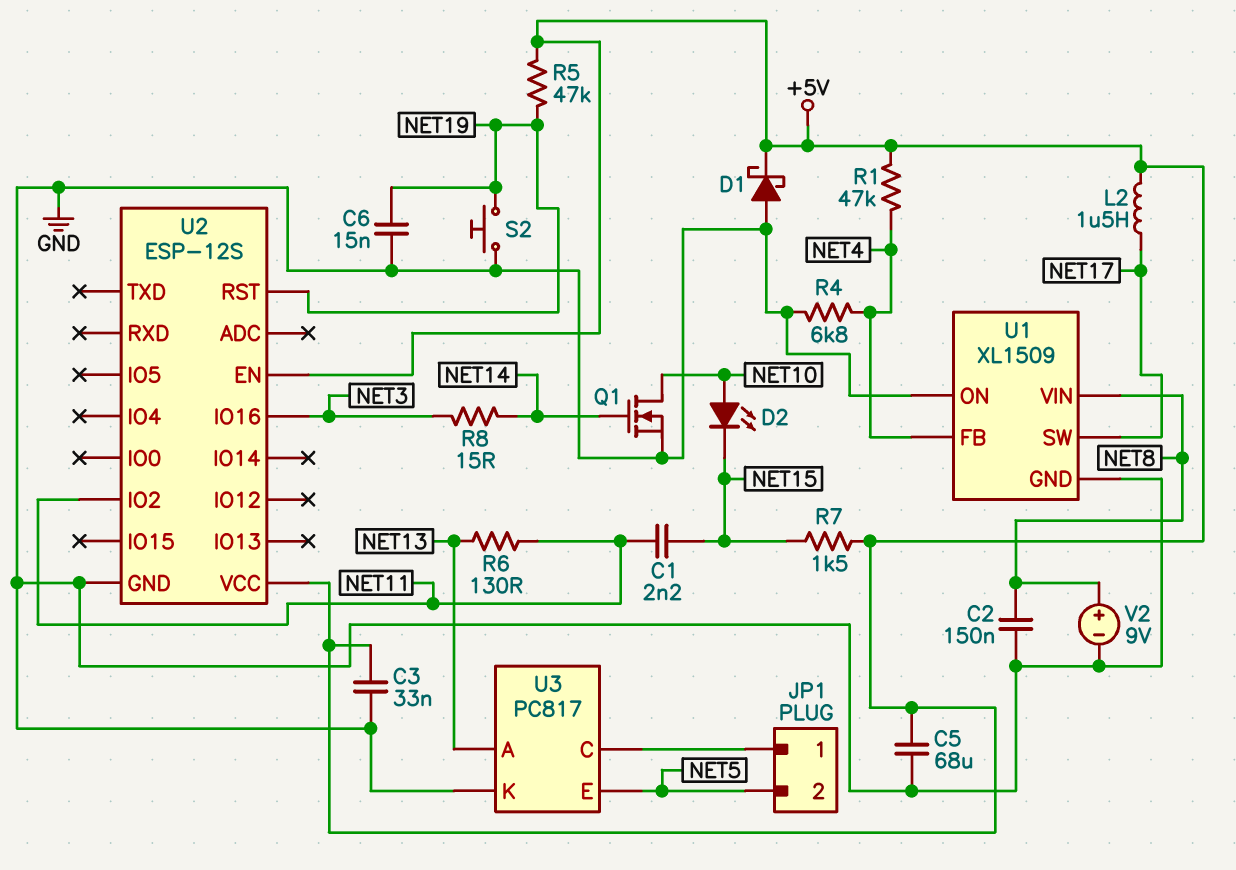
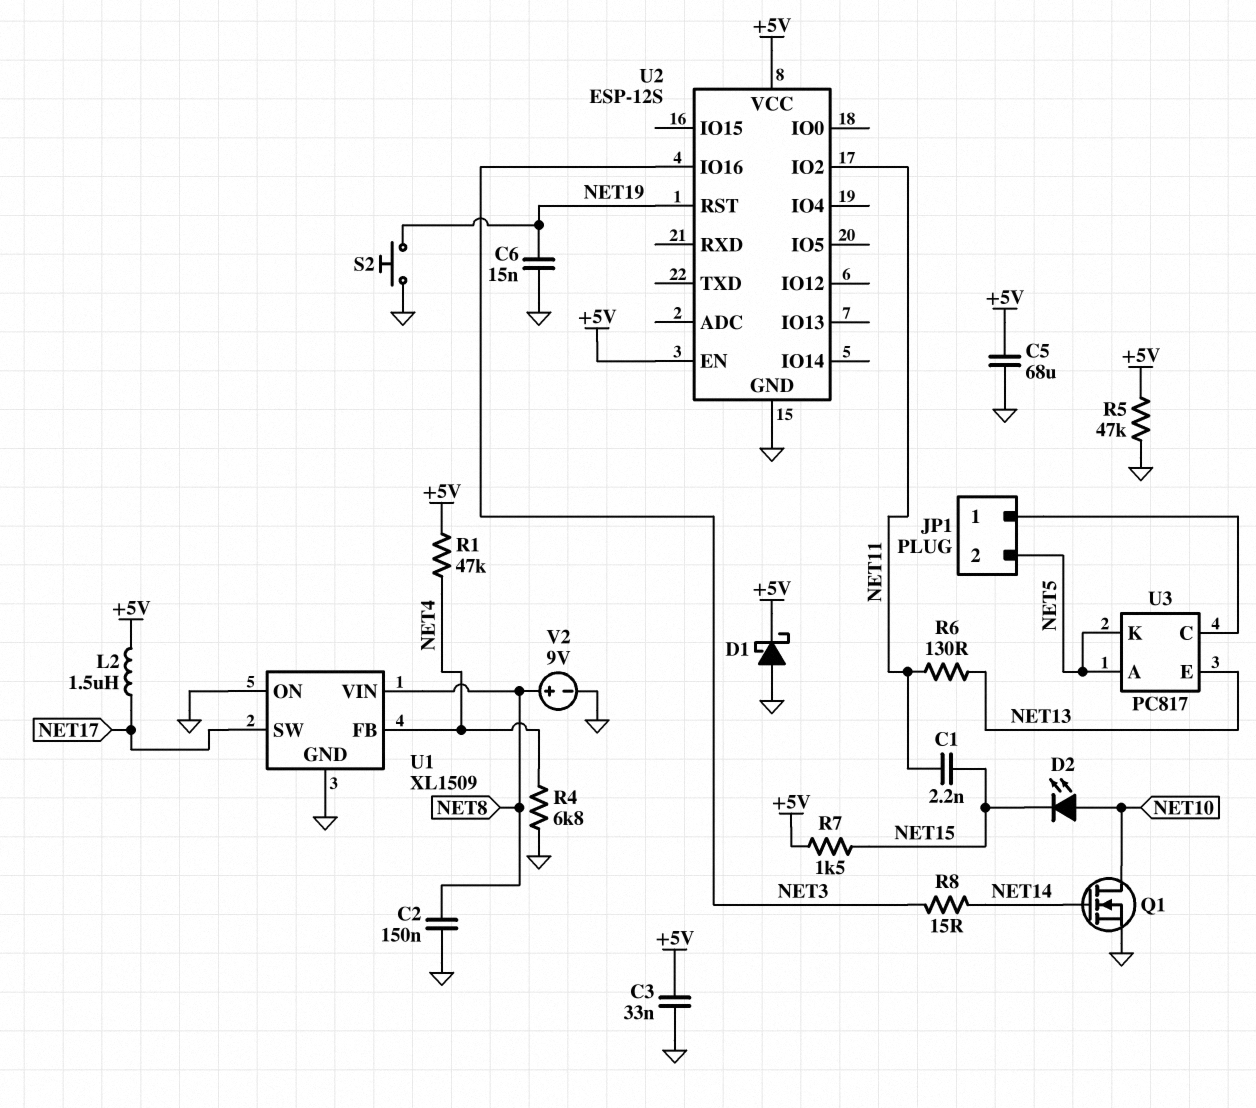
R5: 47k (+5V, NET19) -> 47k (+5V, GND)
U3 pin A: NET13 -> NET5
U3 pin E: NET5 -> NET13
U3 pin K: GND -> NET5

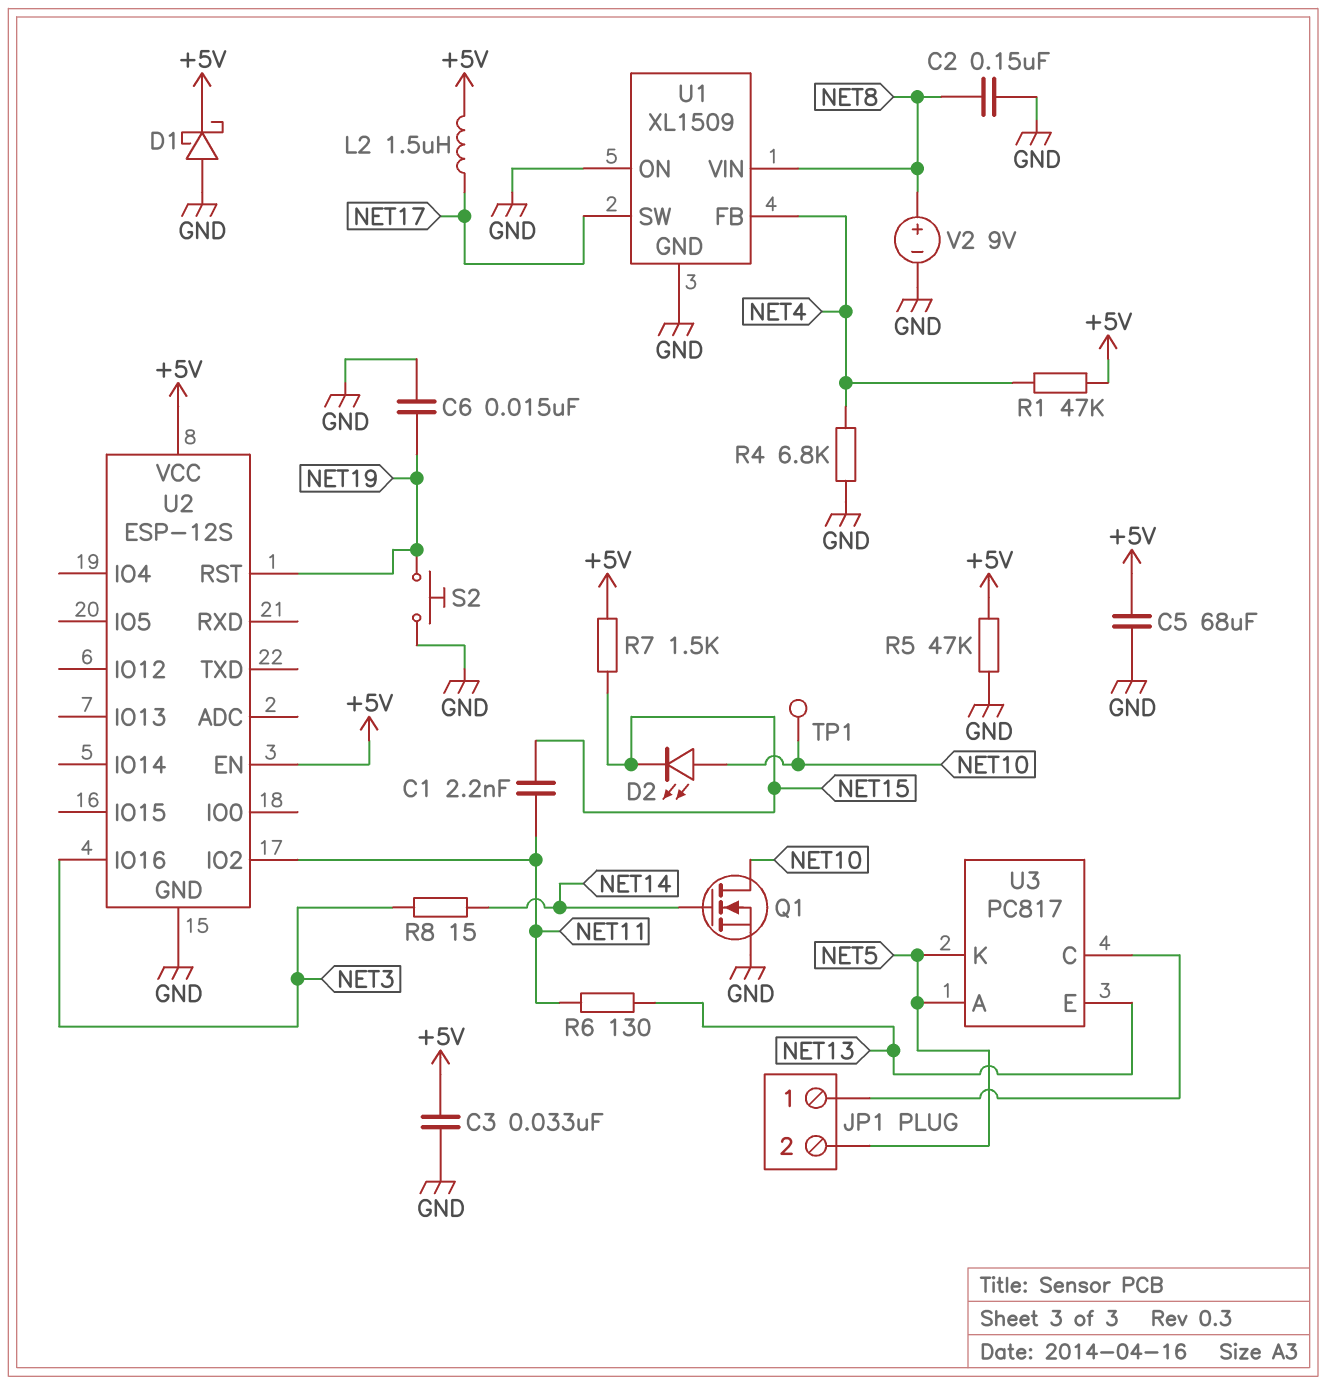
TP1: none -> test point (NET10)

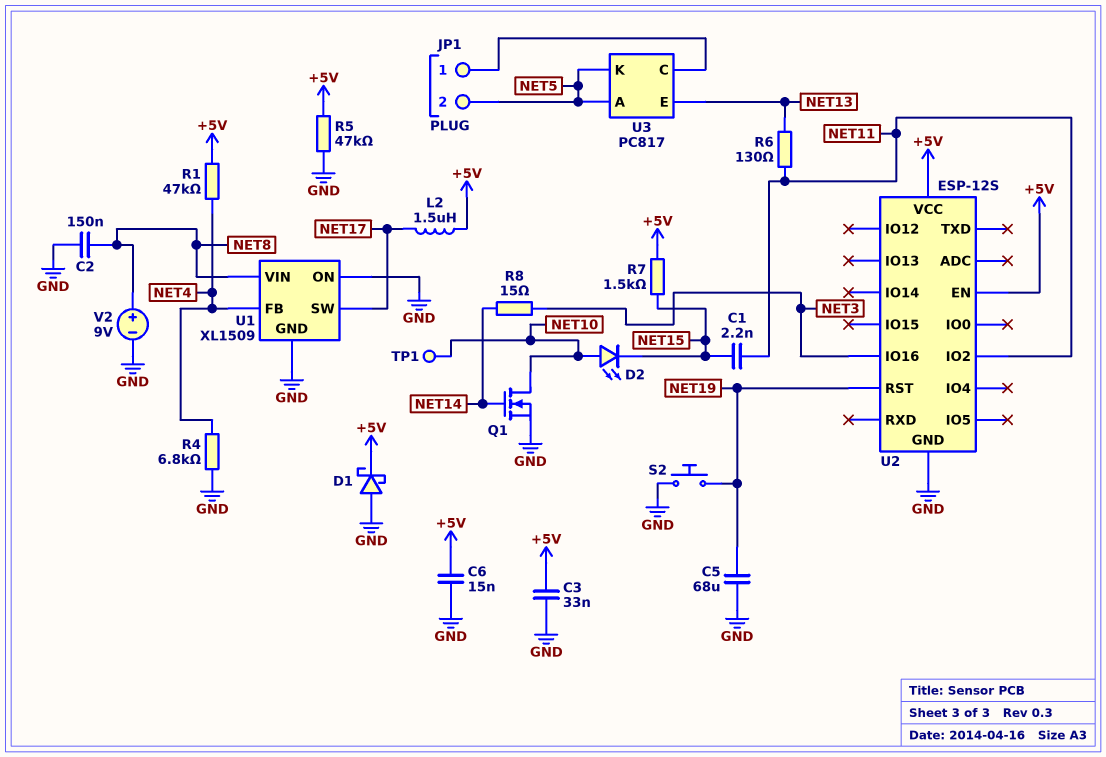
C5: 68uF (+5V, GND) -> 68uF (GND, NET19)
C6: 15nF (GND, NET19) -> 15nF (+5V, GND)

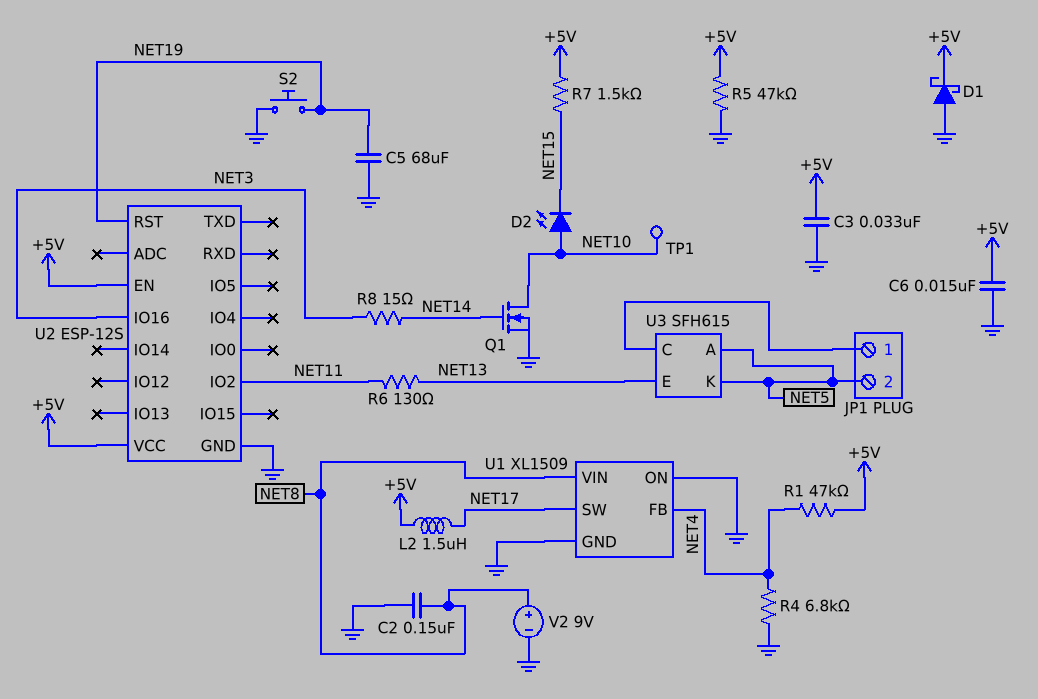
C1: 2.2nF (NET11, NET15) -> none
U3: PC817 -> SFH615

